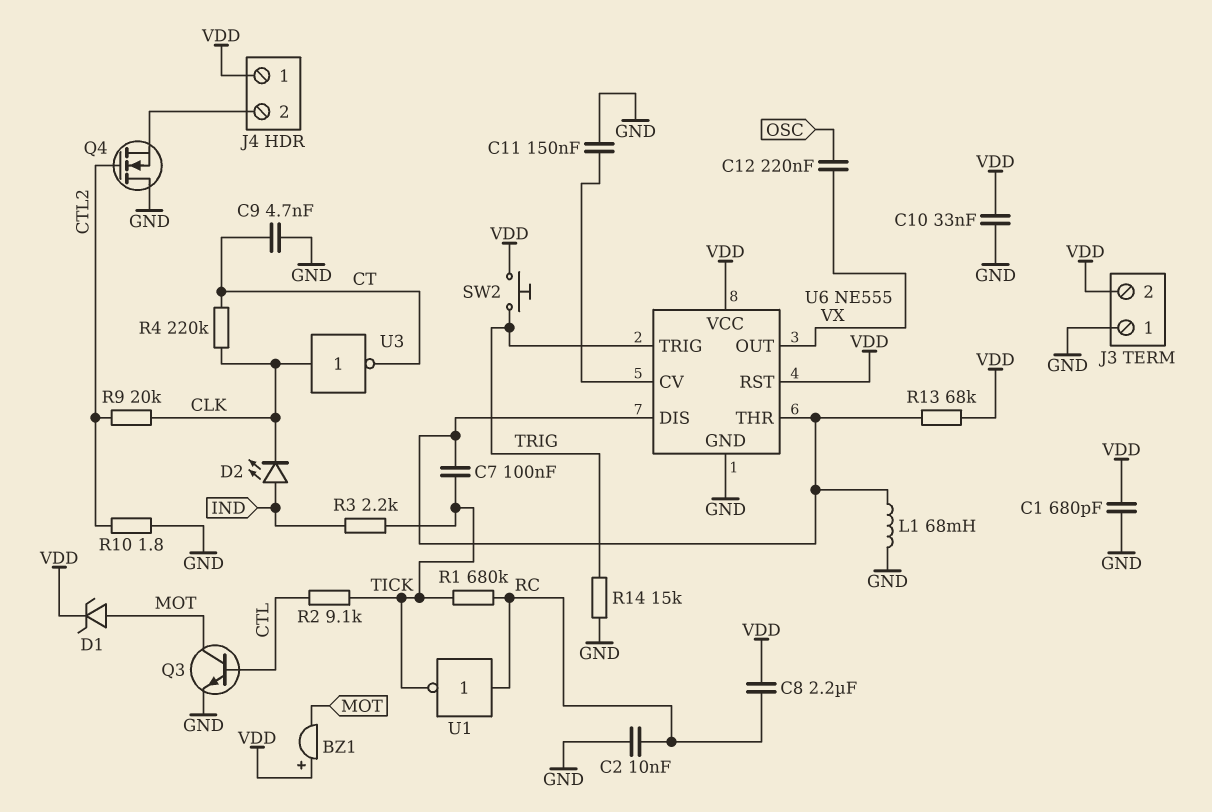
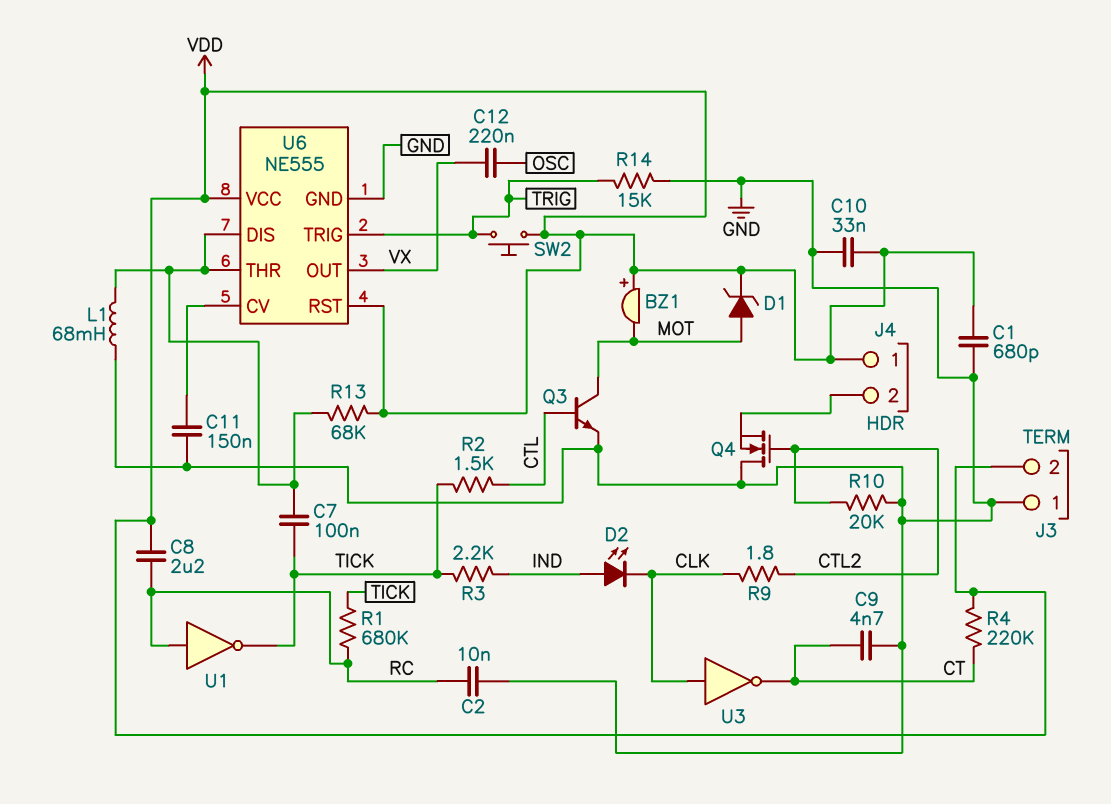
R2: 9.1k (CTL, TICK) -> 1.5k (CTL, TICK)
R4: 220k (CLK, CT) -> 220k (CT, VDD)
R9: 20k (CLK, CTL2) -> 1.8 (CLK, CTL2)
R10: 1.8 (CTL2, GND) -> 20k (CTL2, GND)

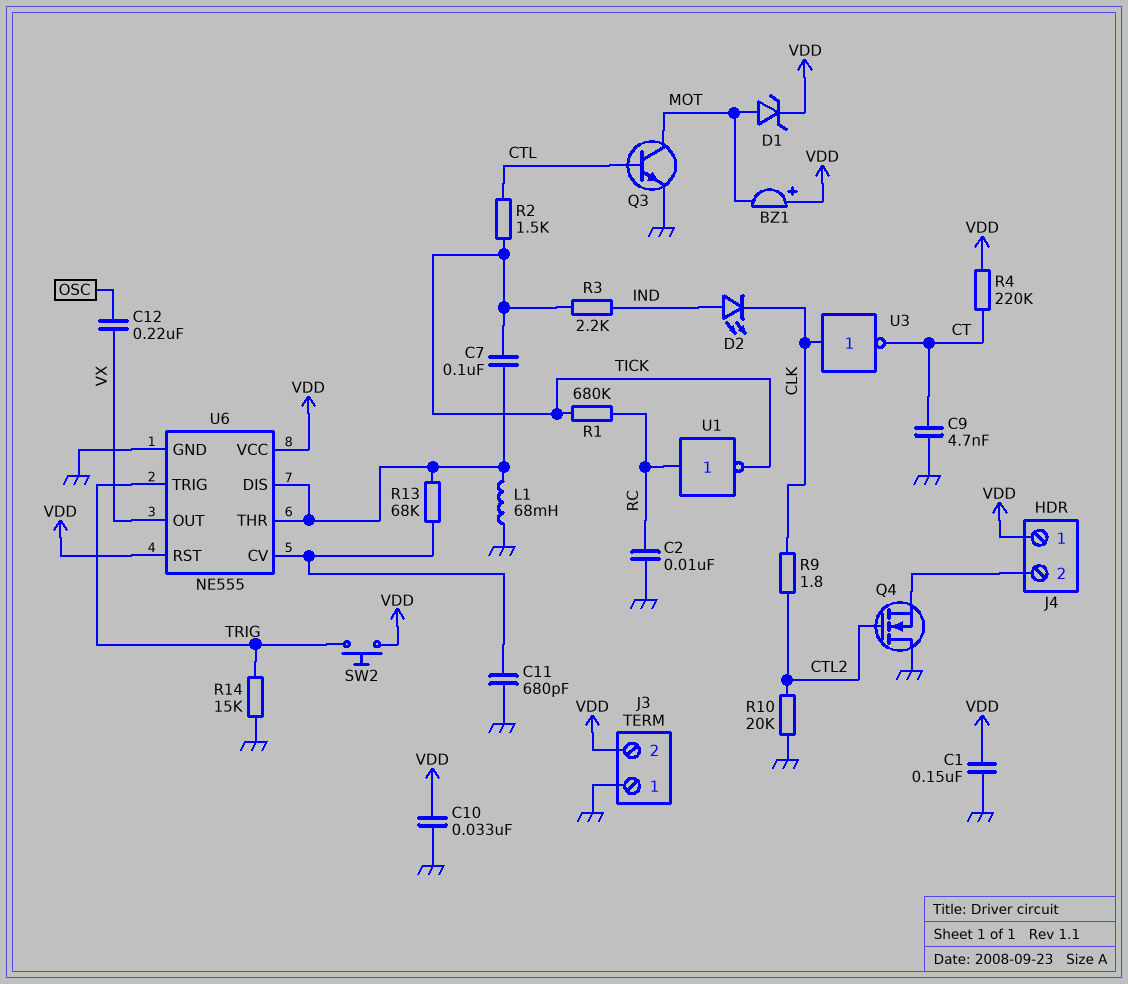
C1: 680pF (GND, VDD) -> 150nF (GND, VDD)
C8: 2.2uF (RC, VDD) -> none
C11: 150nF (GND, U6/CV) -> 680pF (GND, U6/CV)
R13: 68k (U6/DIS, VDD) -> 68k (U6/CV, U6/DIS)

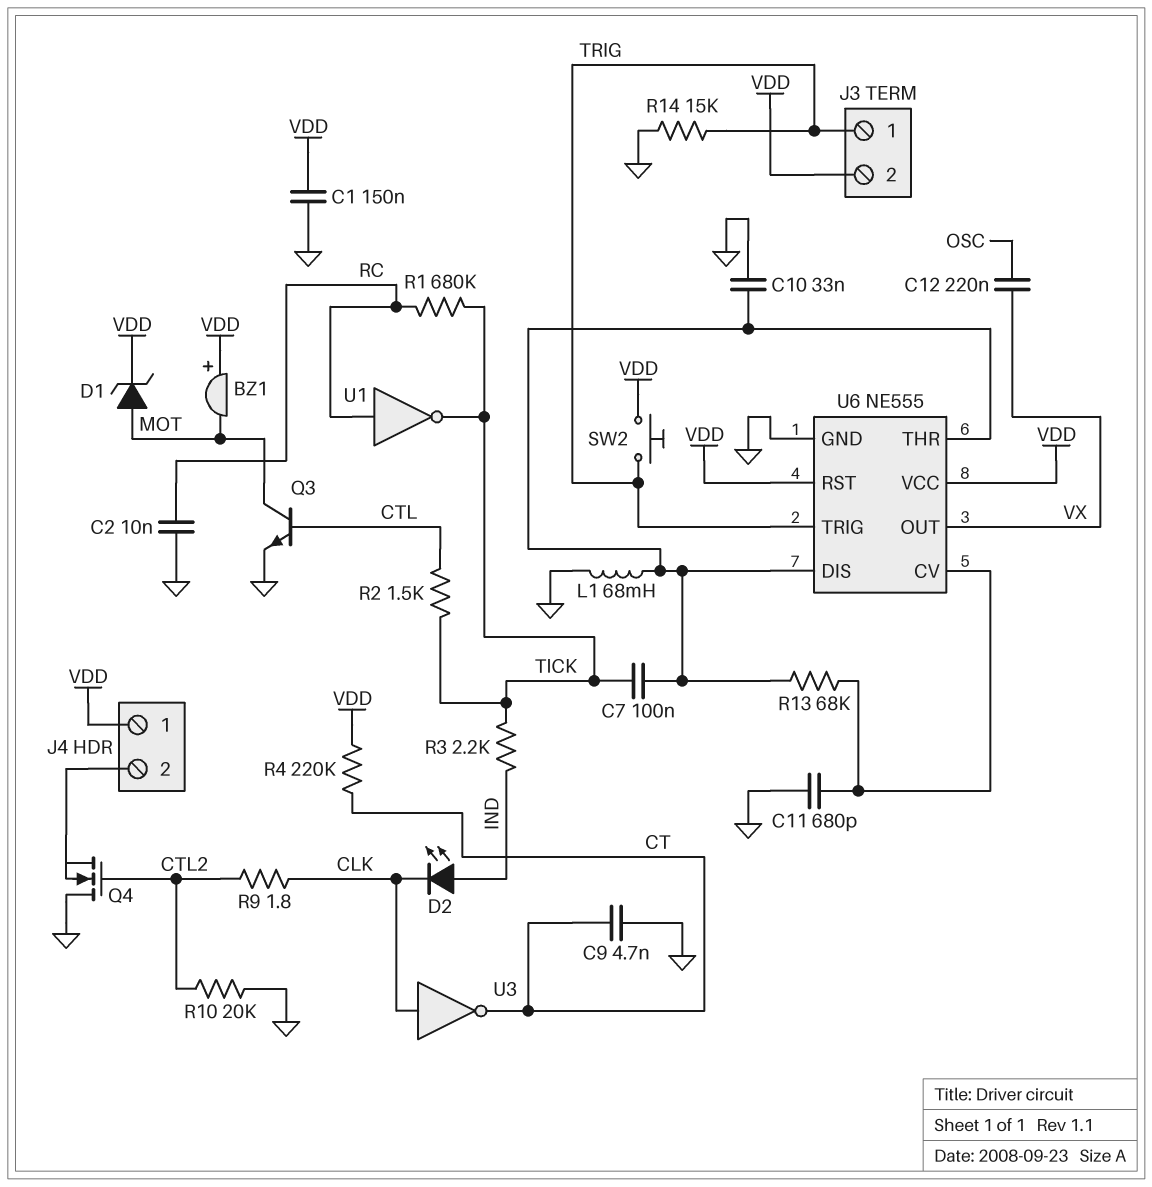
C10: 33nF (GND, VDD) -> 33nF (GND, U6/DIS)
J3 pin 1: GND -> TRIG

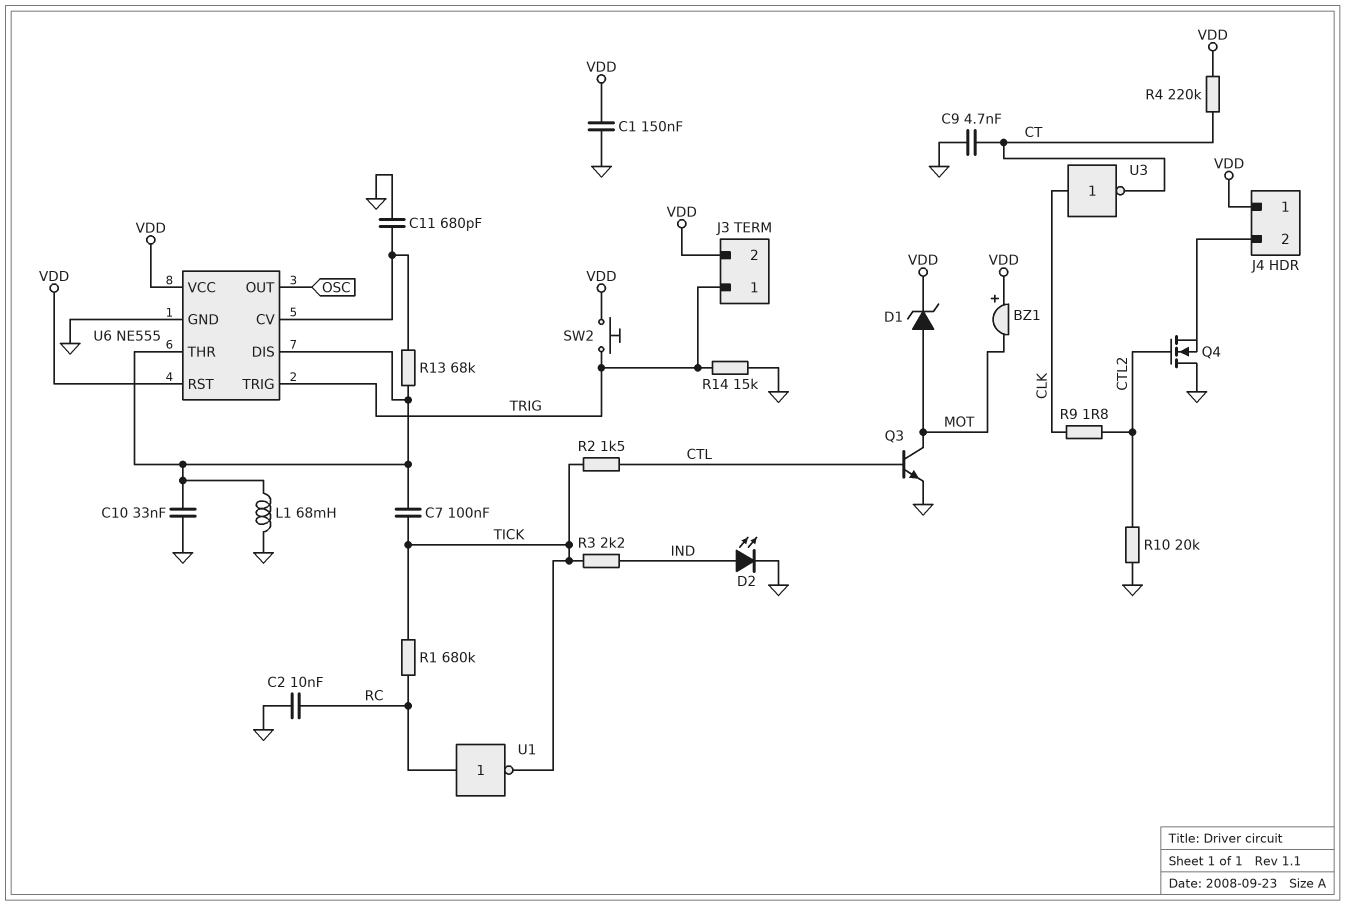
C12: 220nF (OSC, VX) -> none
D2: LED (A IND, K CLK) -> LED (A IND, K GND)
U6 pin OUT: VX -> OSC

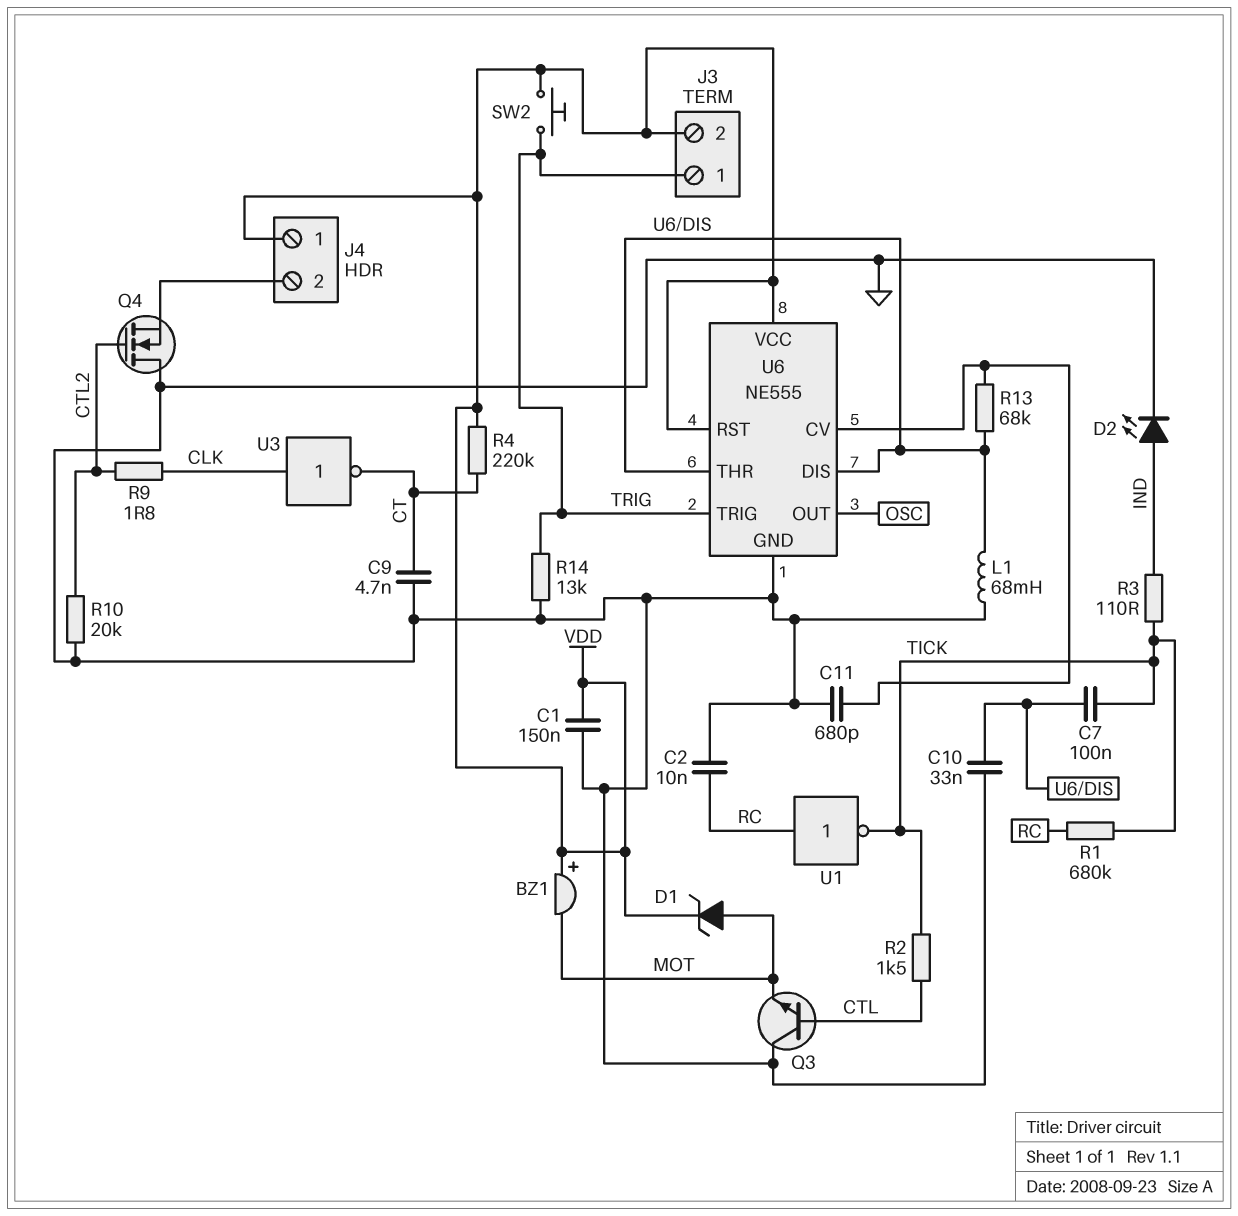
Q3: NPN (B CTL, C MOT, E GND) -> NPN (B CTL, C GND, E MOT)
R3: 2.2k (IND, TICK) -> 110 (IND, TICK)
R14: 15k (GND, TRIG) -> 13k (GND, TRIG)

